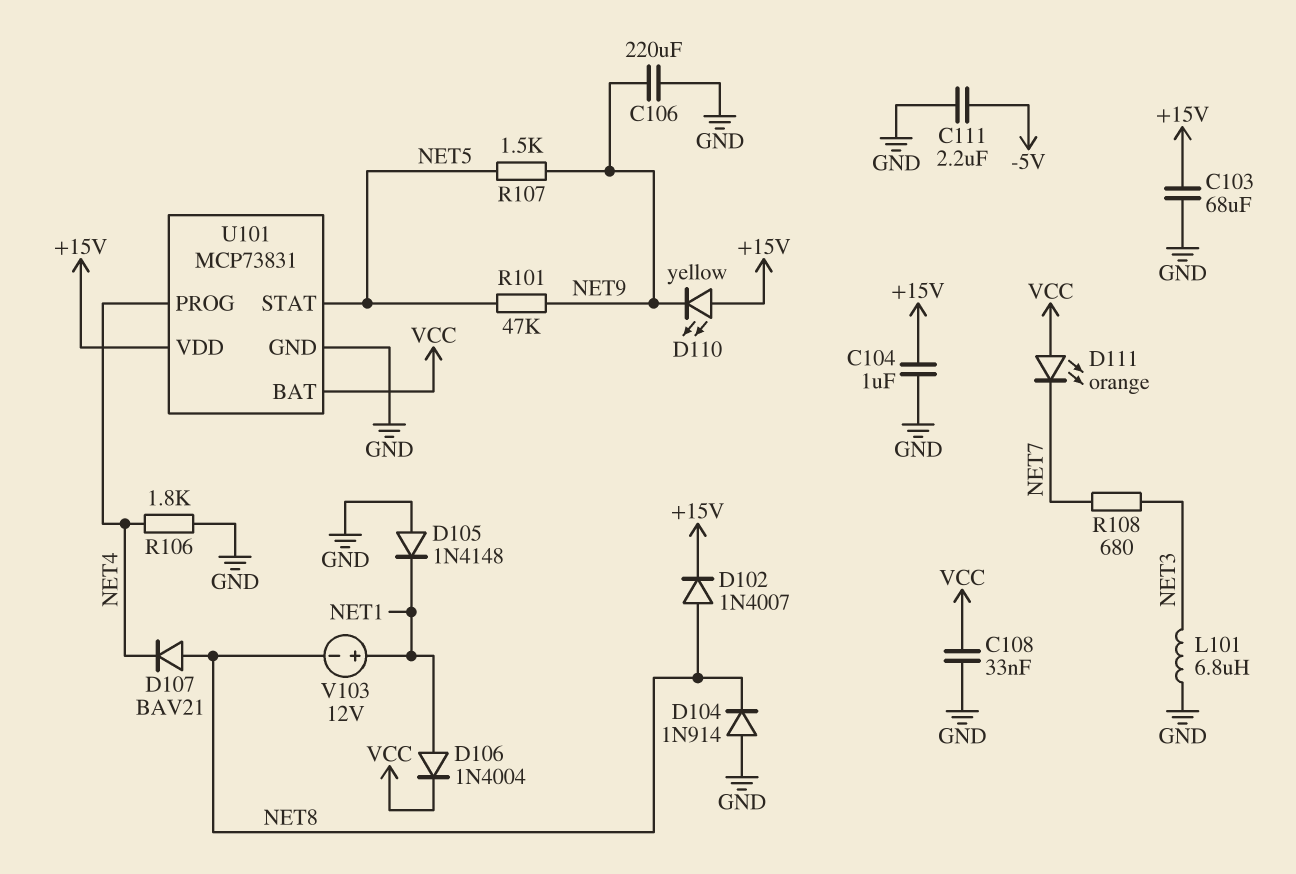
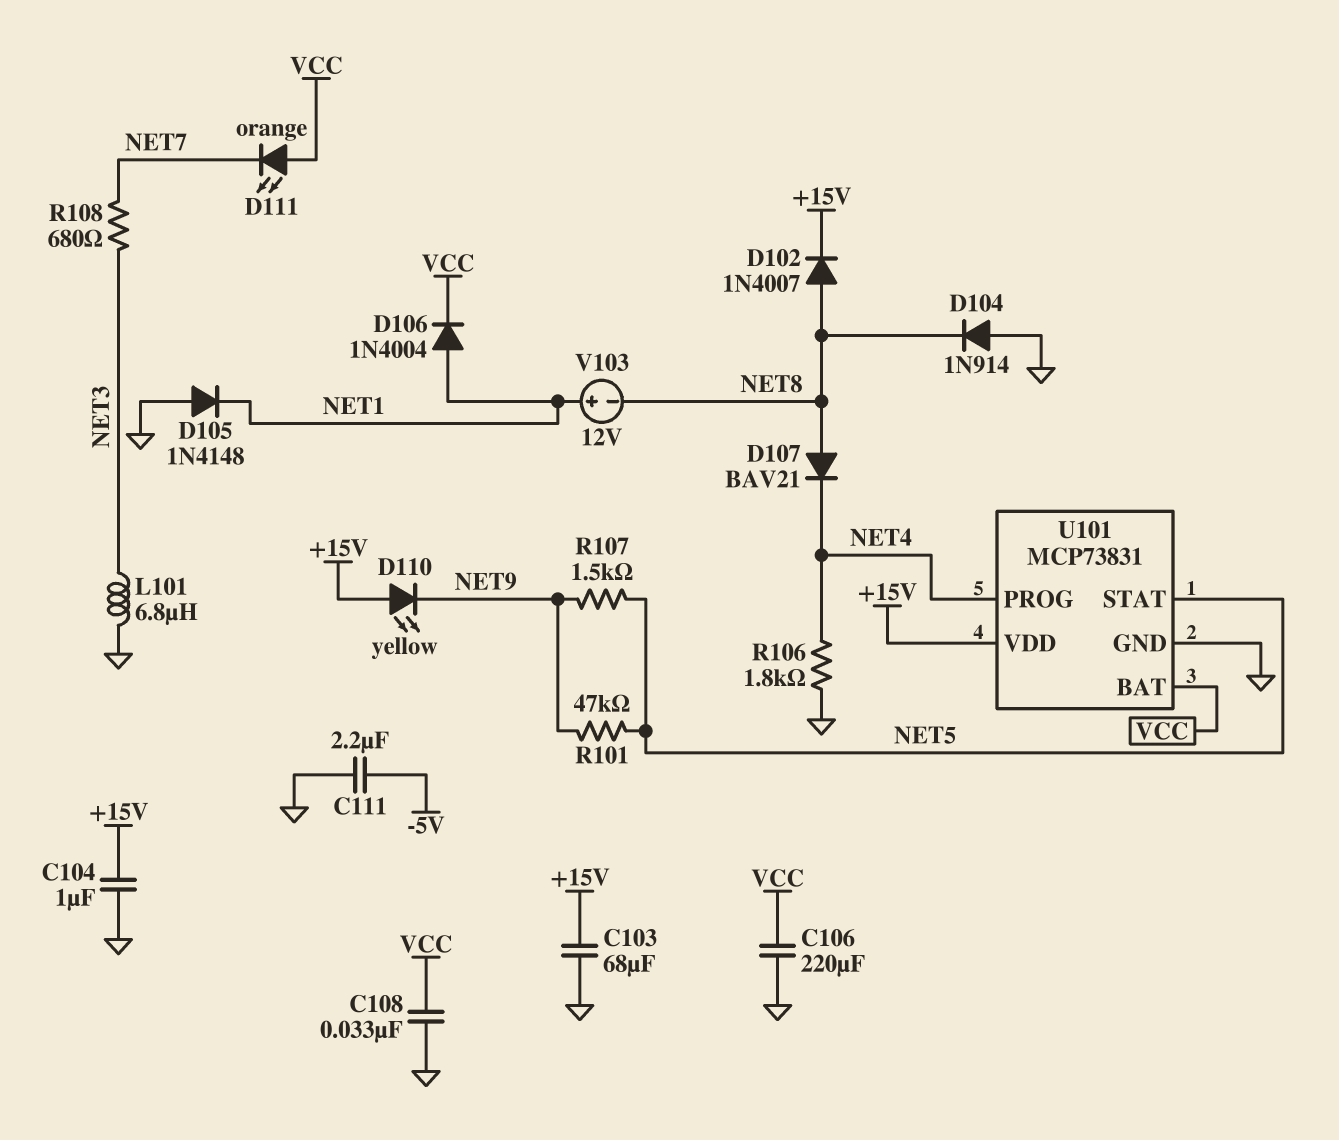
C106: 220uF (GND, NET9) -> 220uF (GND, VCC)

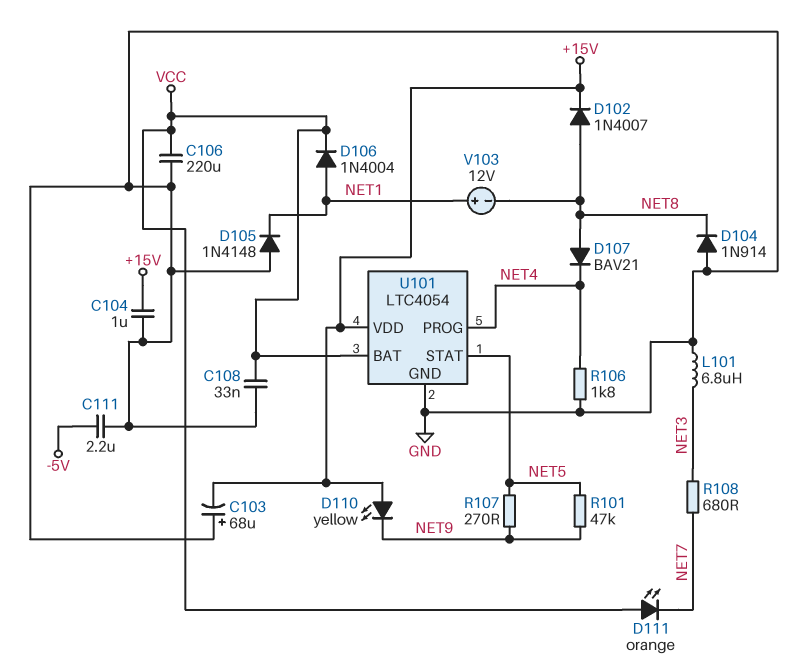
C103: 68uF (+15V, GND) -> 68uF (plus GND, minus +15V)
R107: 1.5k (NET5, NET9) -> 270 (NET5, NET9)
U101: MCP73831 -> LTC4054

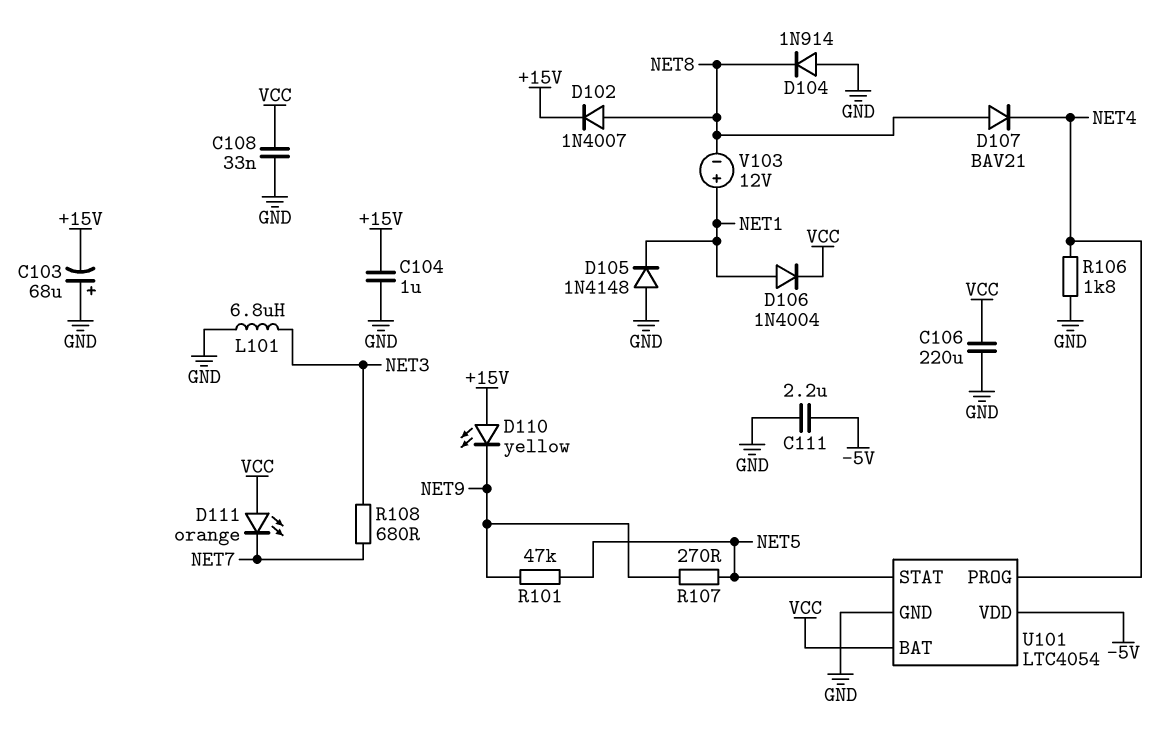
U101 pin VDD: +15V -> -5V

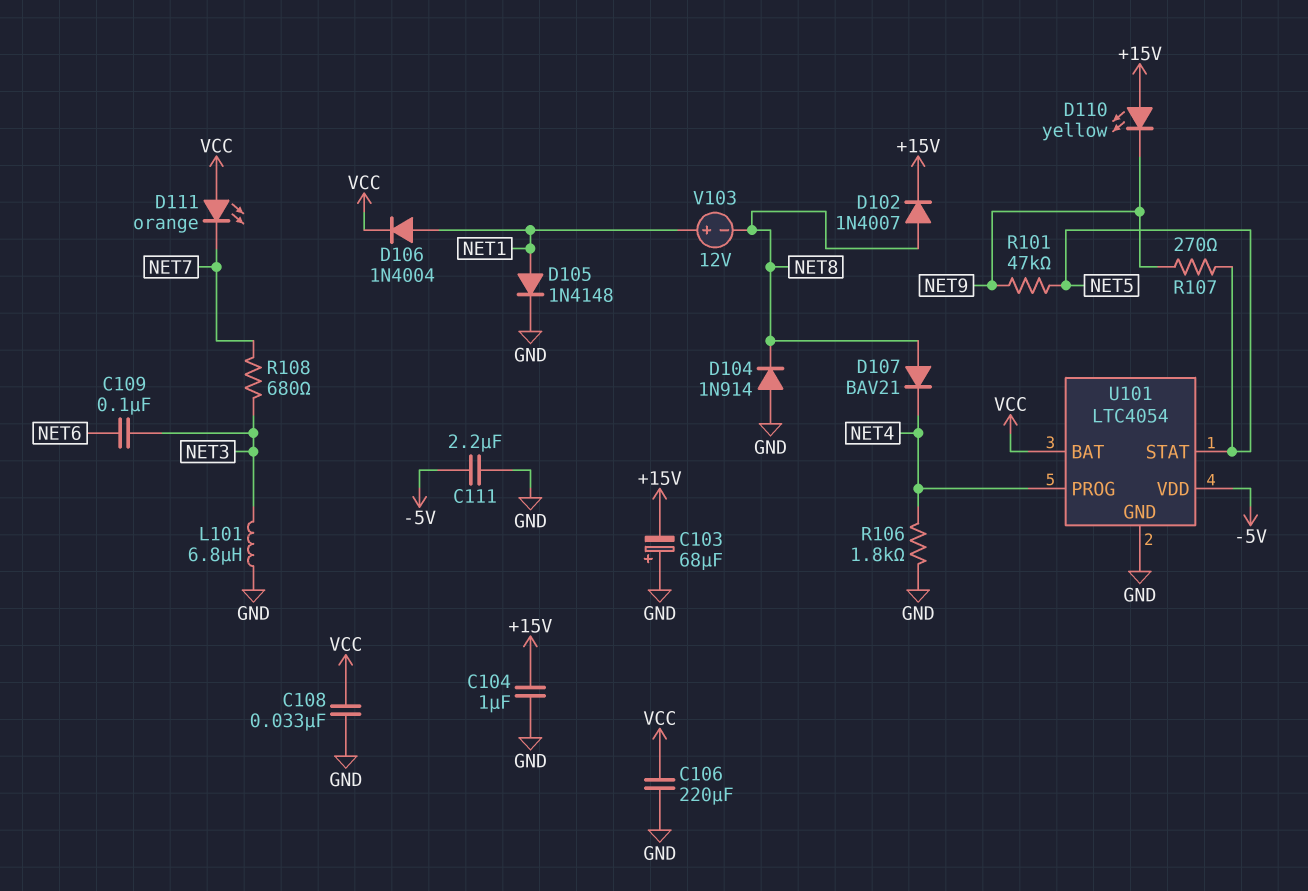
C109: none -> 100nF (NET3, NET6)
D105: diode 1N4148 (A GND, K NET1) -> diode 1N4148 (A NET1, K GND)

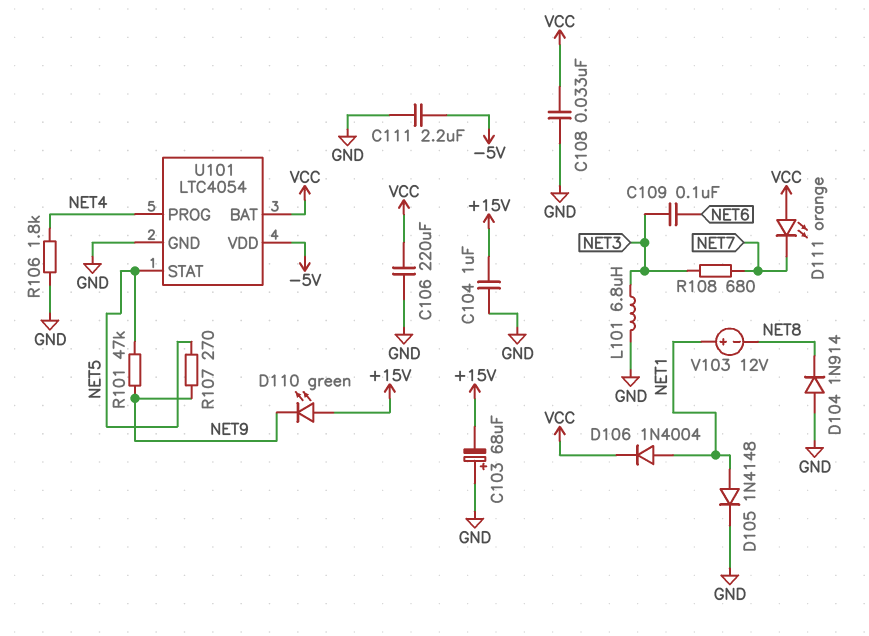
D102: diode 1N4007 (A NET8, K +15V) -> none
D107: diode BAV21 (A NET8, K NET4) -> none
D110: LED yellow (A +15V, K NET9) -> LED green (A +15V, K NET9)

